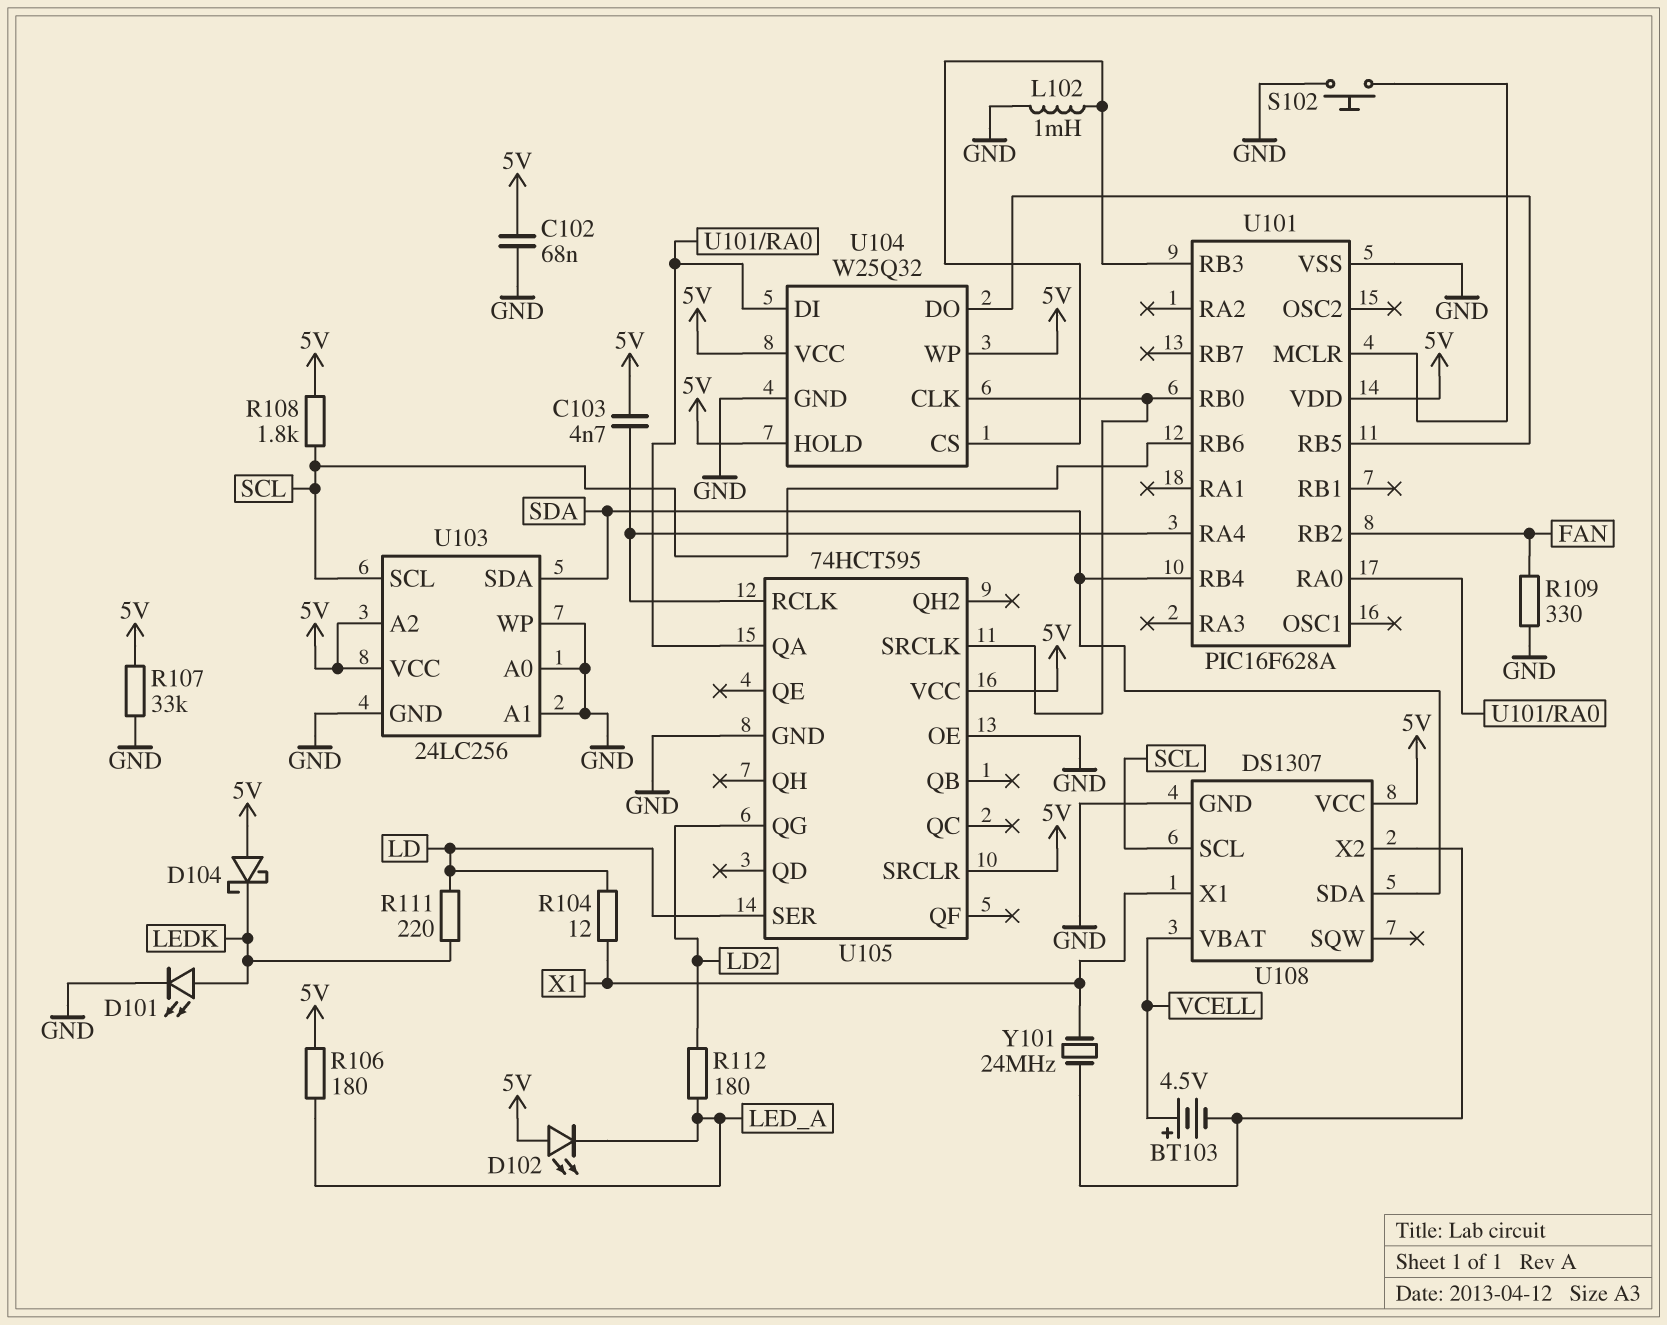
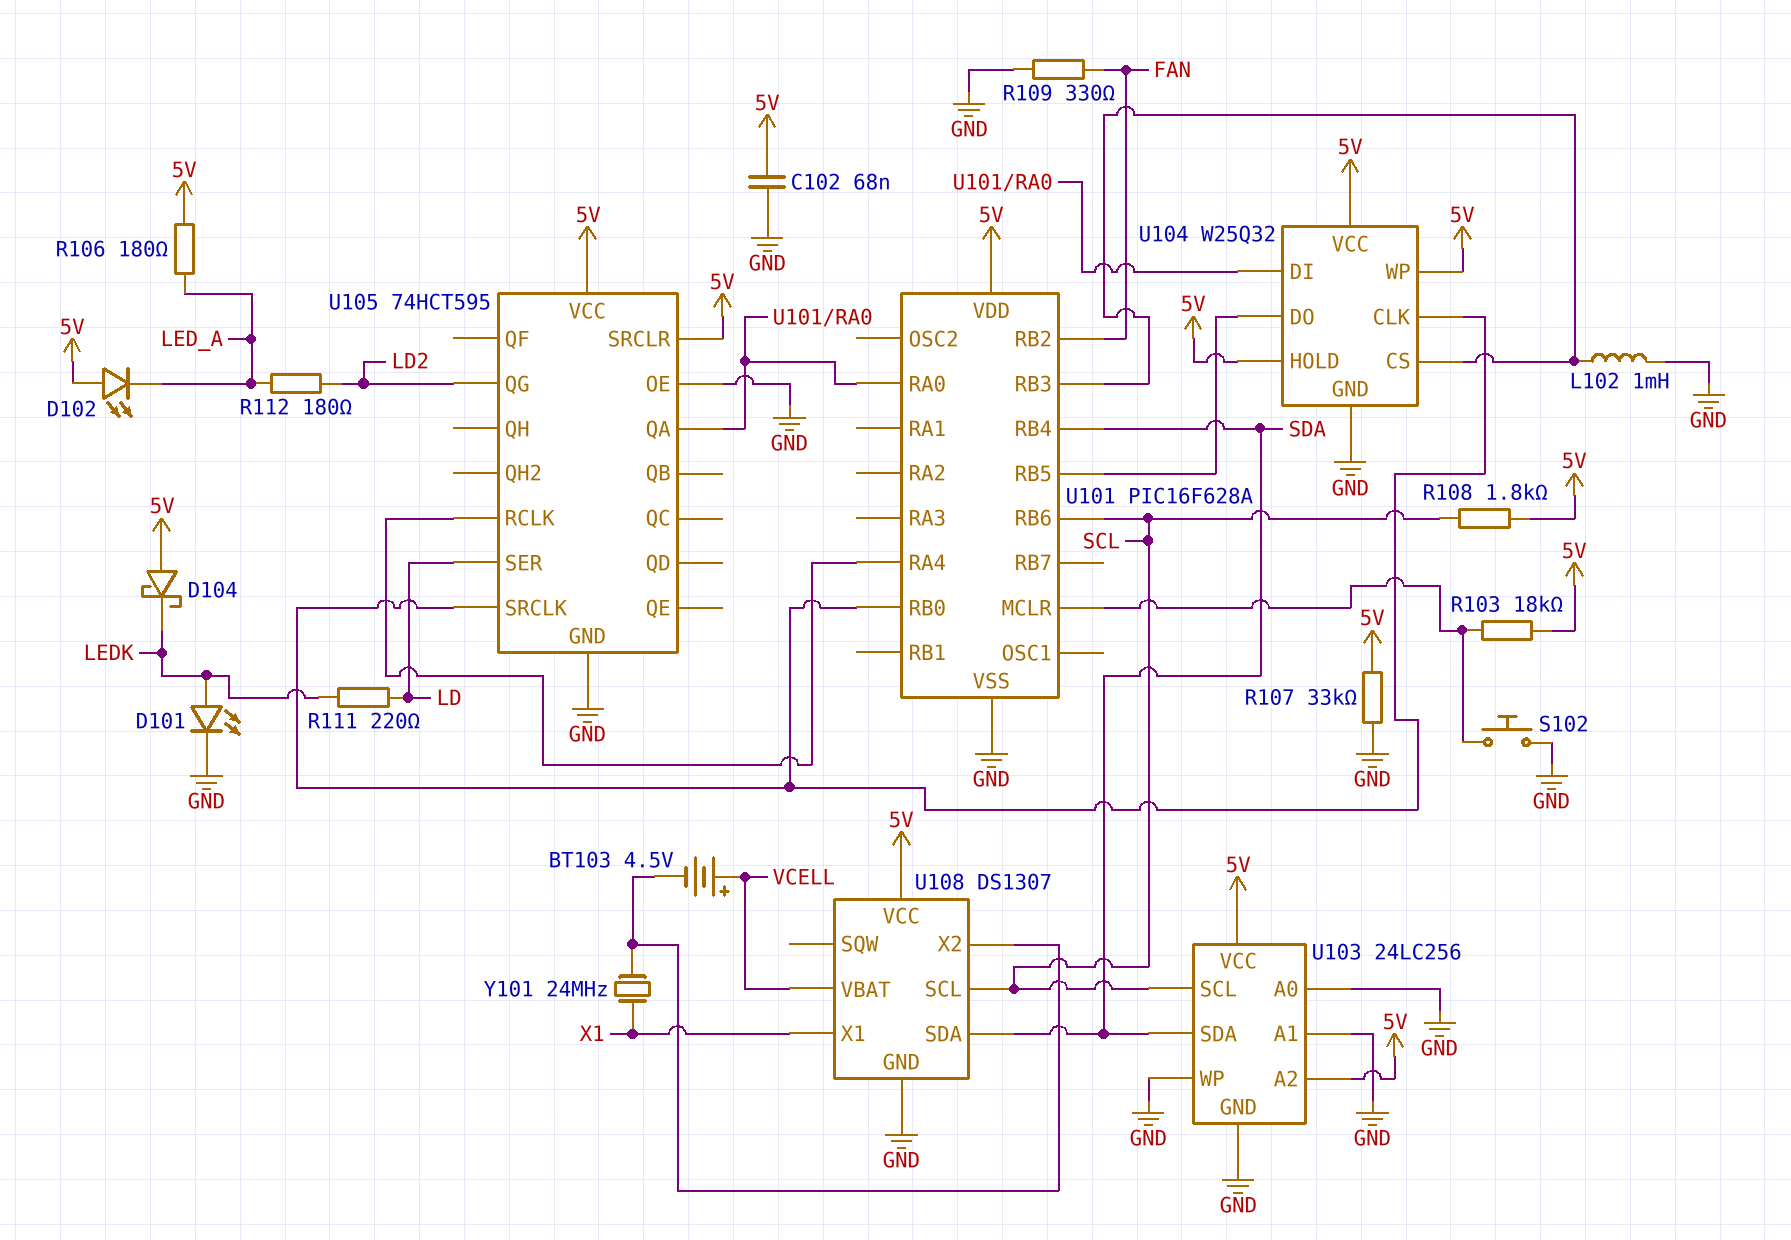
C103: 4.7nF (5V, U101/RA4) -> none
R103: none -> 18k (5V, U101/MCLR)
R104: 12 (LD, X1) -> none

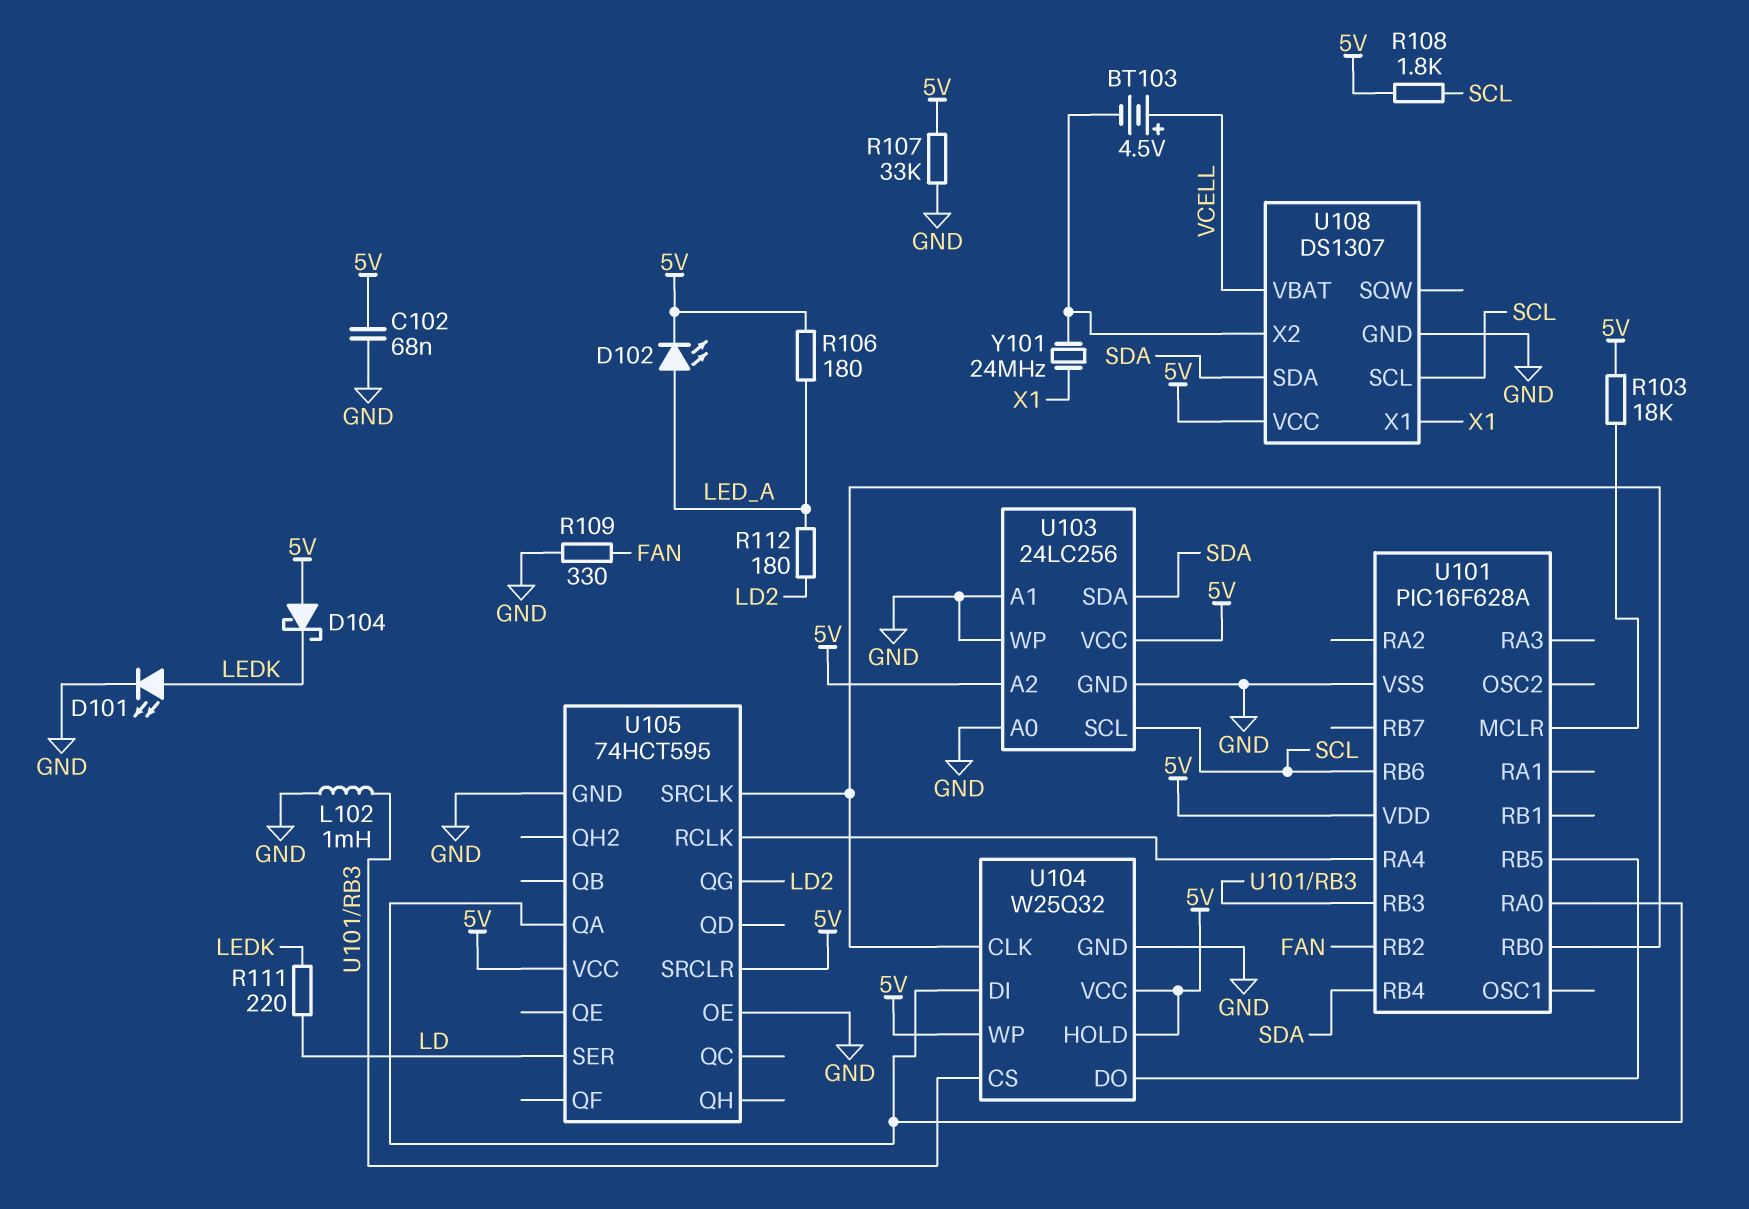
D102: LED (A 5V, K LED_A) -> LED (A LED_A, K 5V)
S102: button (GND, U101/MCLR) -> none

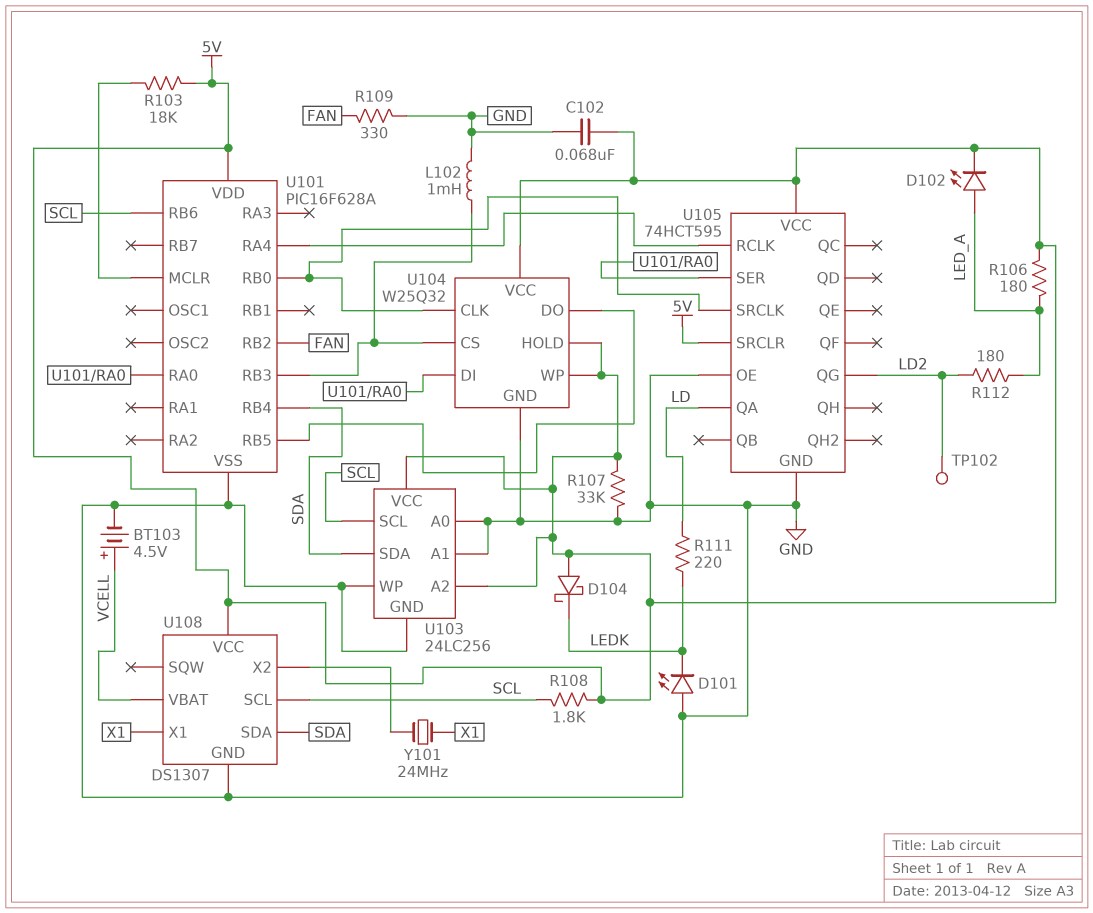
BT103: 4.5V (plus VCELL, minus U108/X2) -> 4.5V (plus VCELL, minus GND)
D101: LED (A LEDK, K GND) -> LED (A GND, K LEDK)
TP102: none -> test point (LD2)
U105 pin QA: U101/RA0 -> LD
U105 pin SER: LD -> U101/RA0

